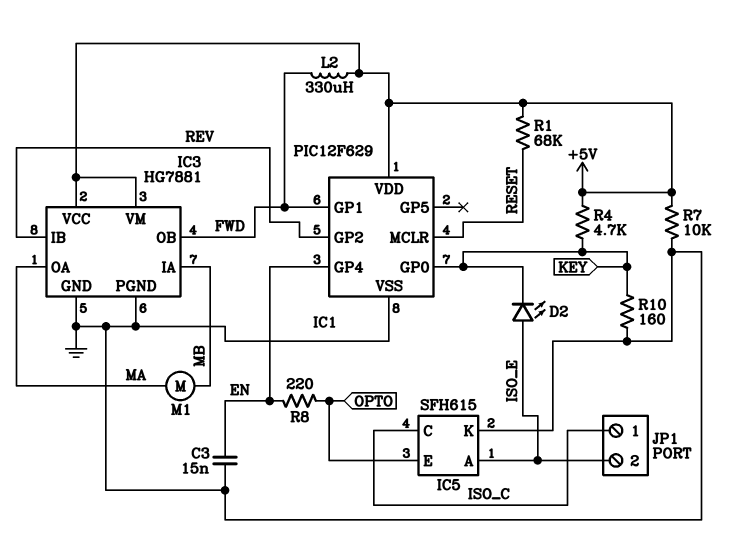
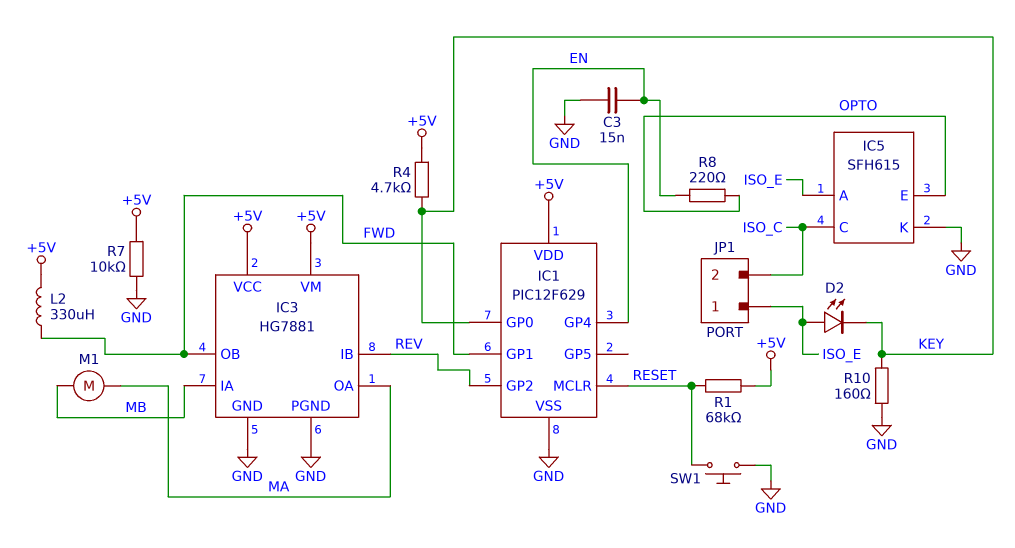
JP1 pin 1: ISO_C -> ISO_E
JP1 pin 2: ISO_E -> ISO_C
SW1: none -> button (GND, RESET)

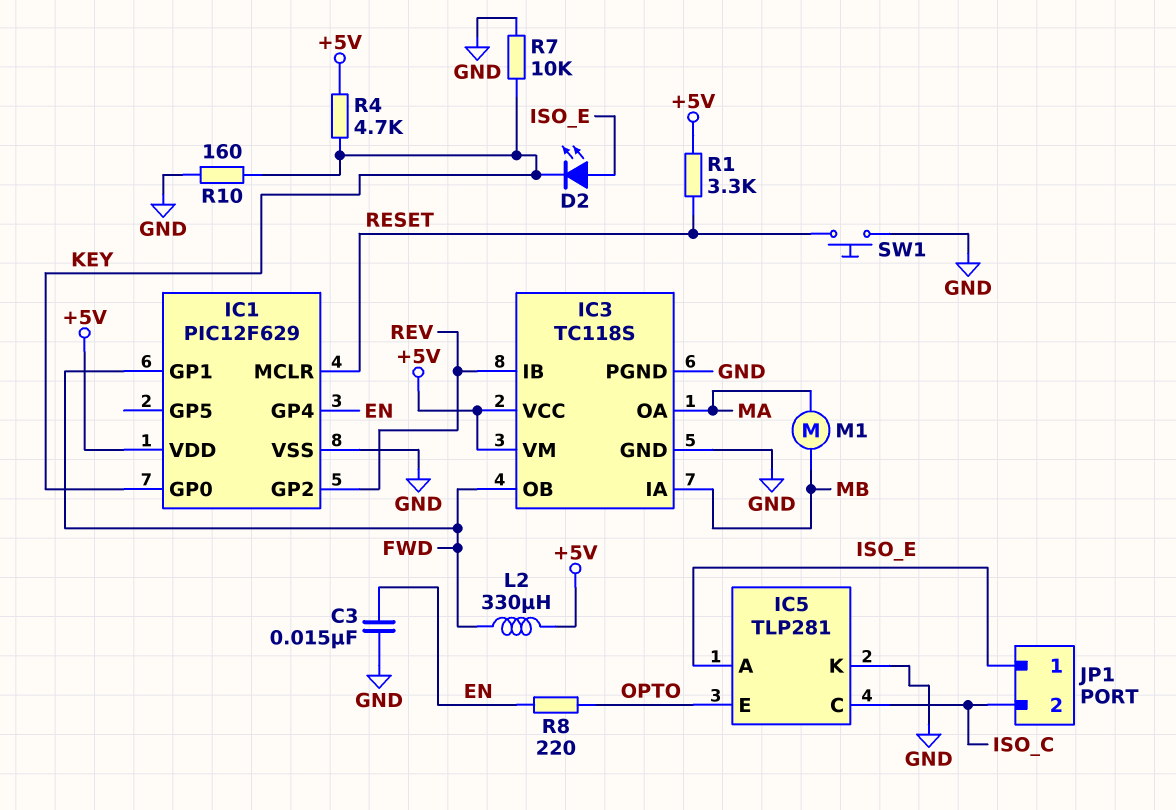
IC3: HG7881 -> TC118S
IC5: SFH615 -> TLP281
R1: 68k (+5V, RESET) -> 3.3k (+5V, RESET)
R7: 10k (+5V, GND) -> 10k (GND, KEY)

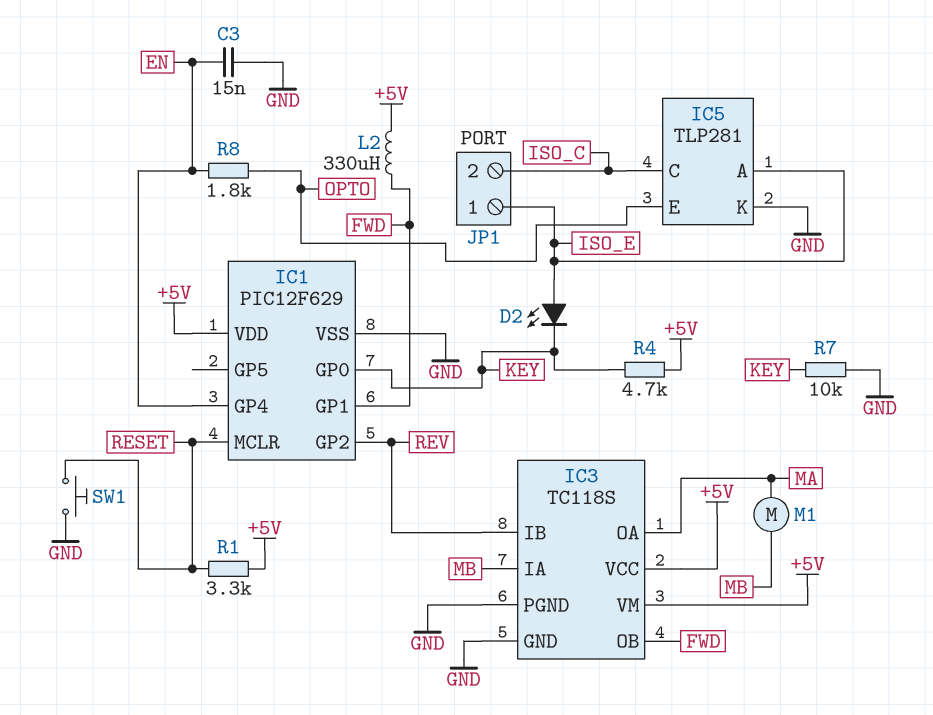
R8: 220 (EN, OPTO) -> 1.8k (EN, OPTO)
R10: 160 (GND, KEY) -> none

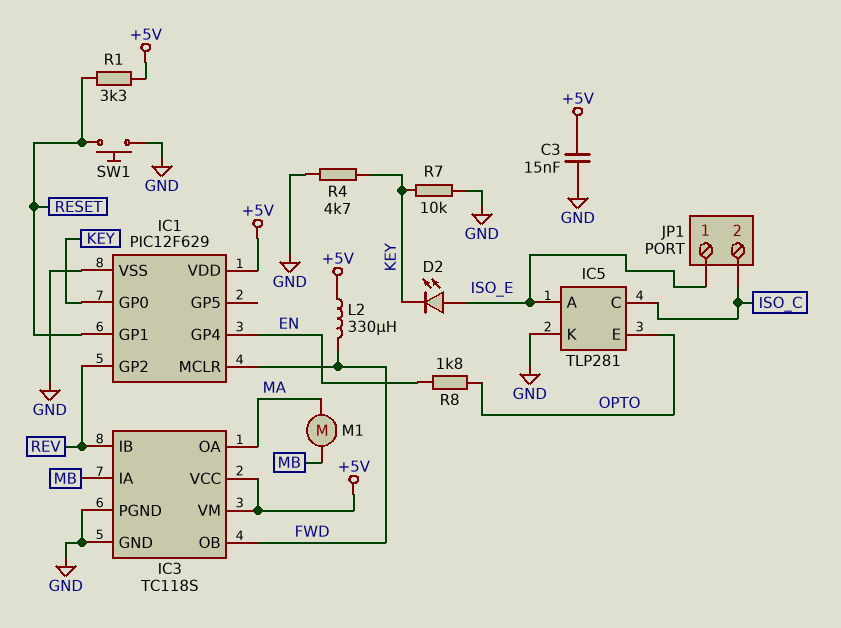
C3: 15nF (EN, GND) -> 15nF (+5V, GND)
IC1 pin GP1: FWD -> RESET
IC1 pin MCLR: RESET -> FWD
R4: 4.7k (+5V, KEY) -> 4.7k (GND, KEY)

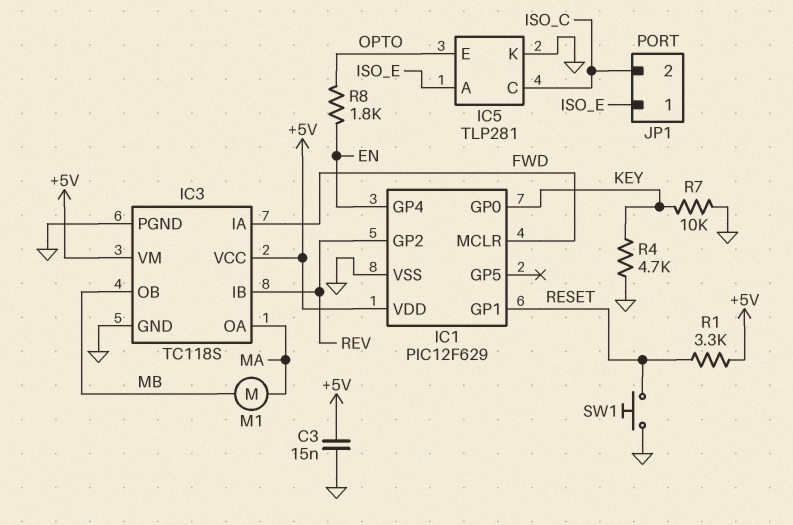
D2: LED (A ISO_E, K KEY) -> none
IC3 pin IA: MB -> FWD
IC3 pin OB: FWD -> MB
L2: 330uH (+5V, FWD) -> none

